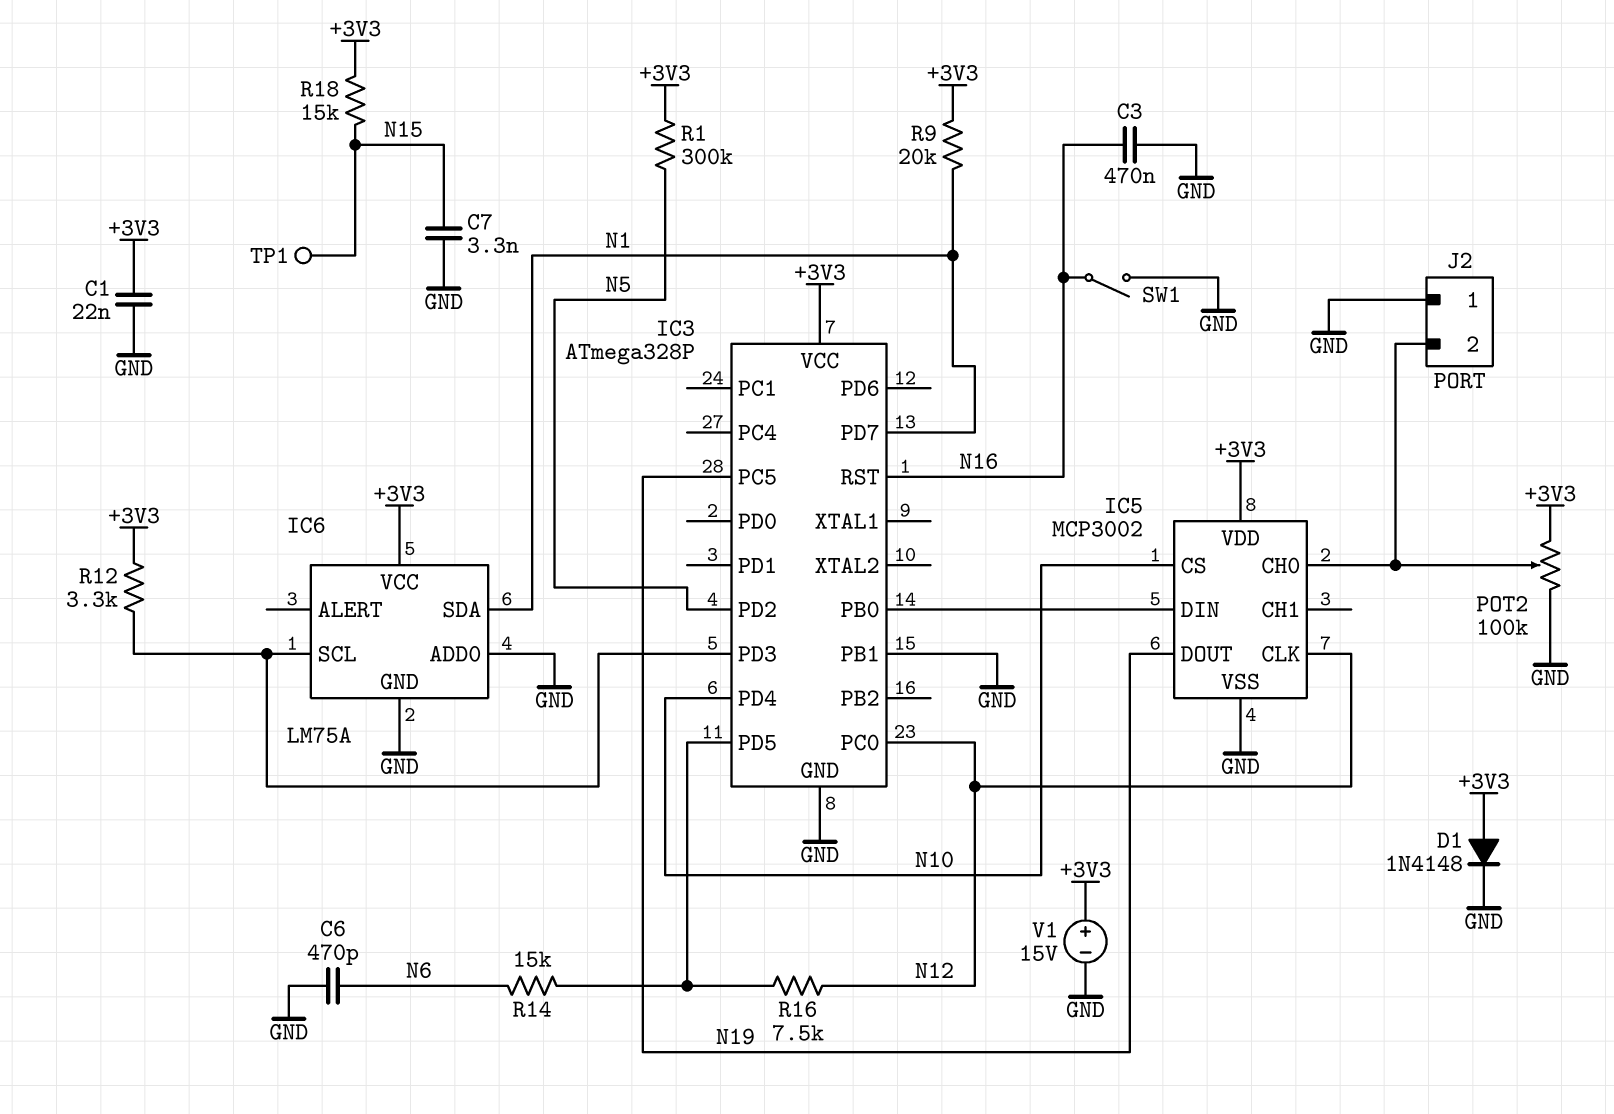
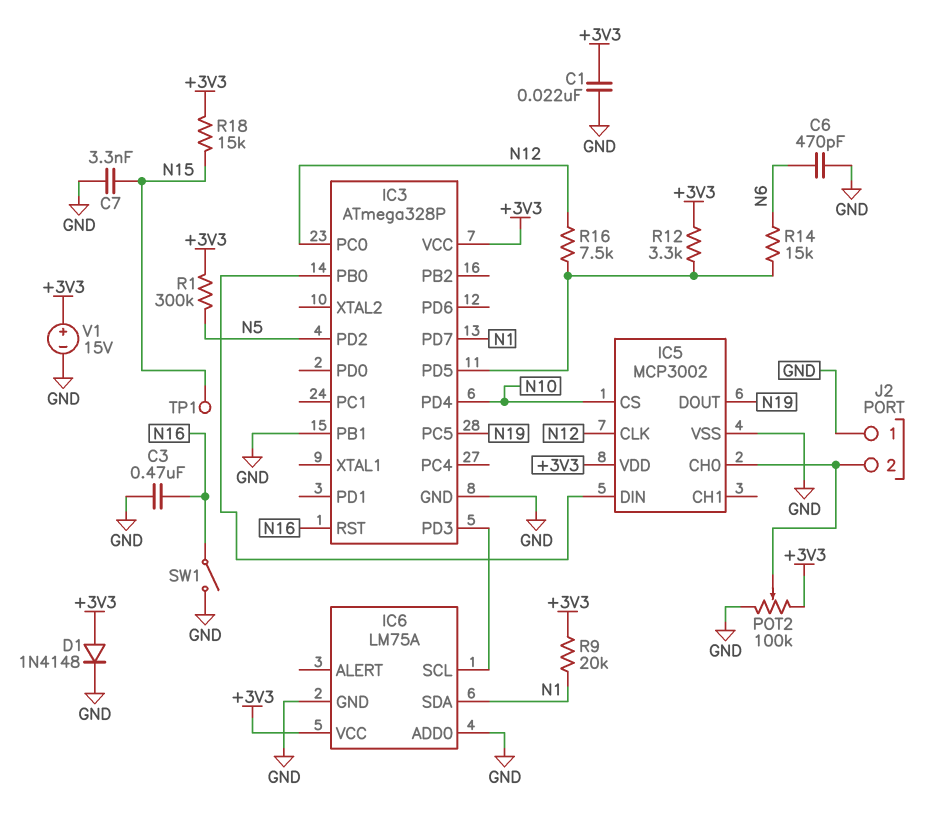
R12: 3.3k (+3V3, IC3/PD3) -> 3.3k (+3V3, IC3/PD5)

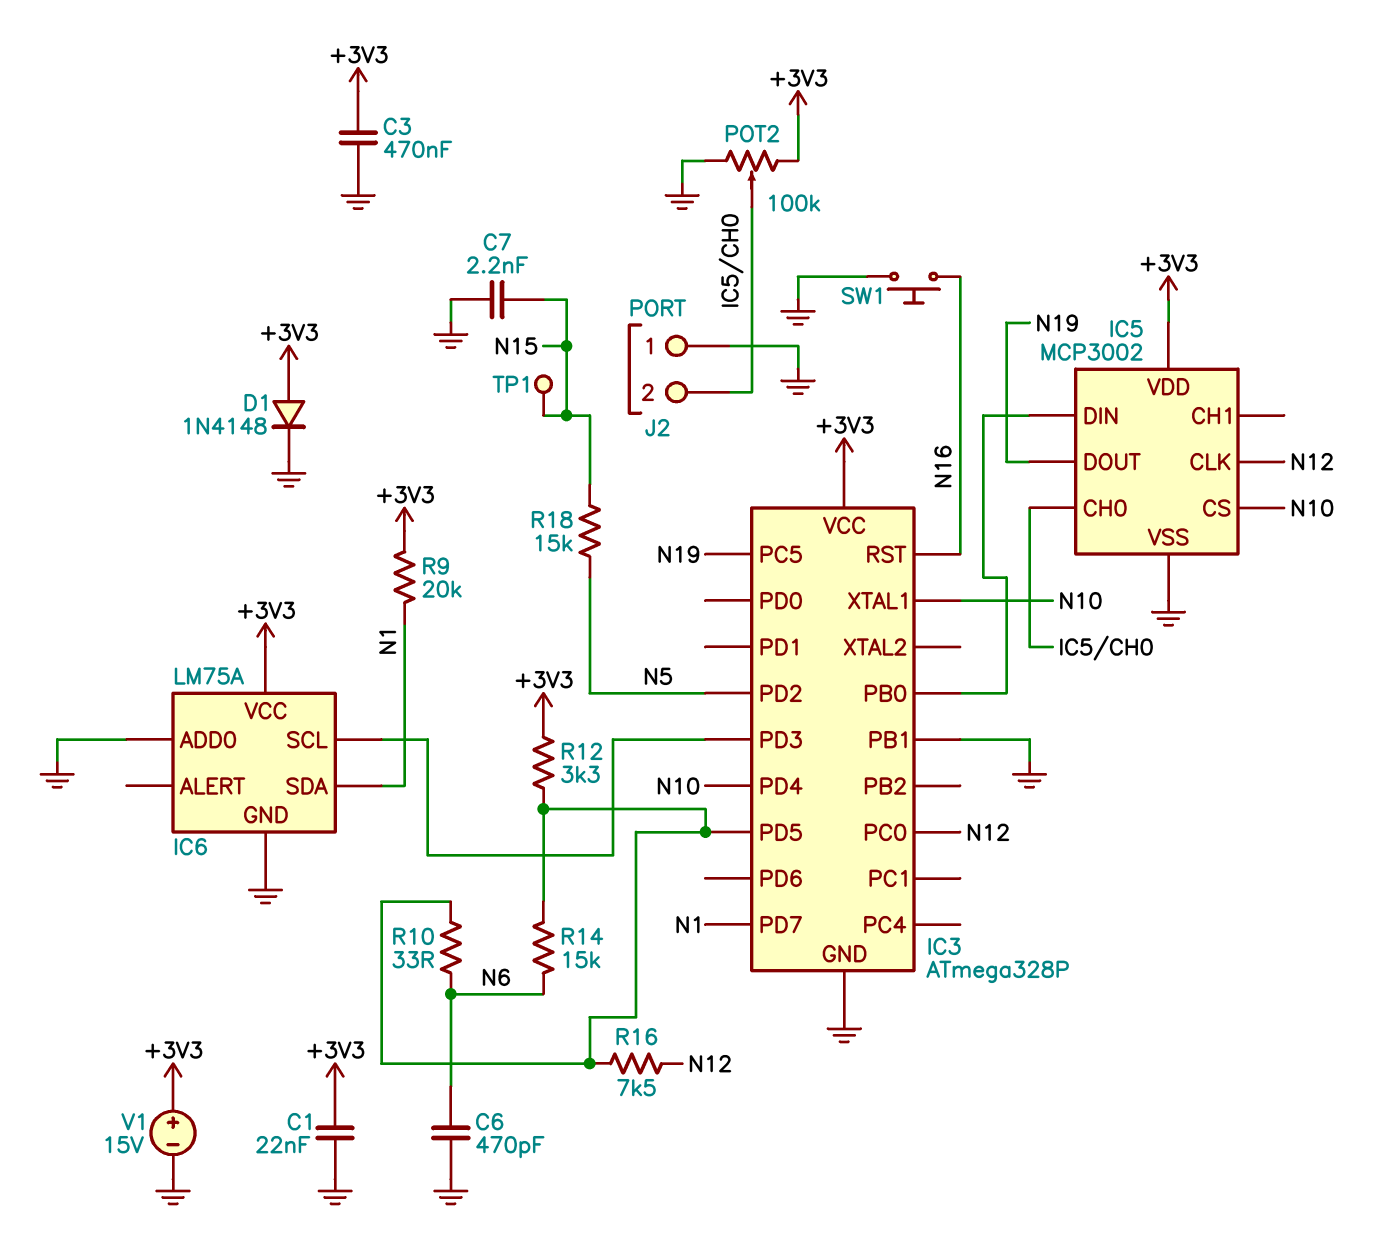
C3: 470nF (GND, N16) -> 470nF (+3V3, GND)
C7: 3.3nF (GND, N15) -> 2.2nF (GND, N15)
IC3 pin XTAL1: none -> N10
R1: 300k (+3V3, N5) -> none
R10: none -> 33 (IC3/PD5, N6)
R18: 15k (+3V3, N15) -> 15k (N5, N15)
SW1: switch (GND, N16) -> button (GND, N16)

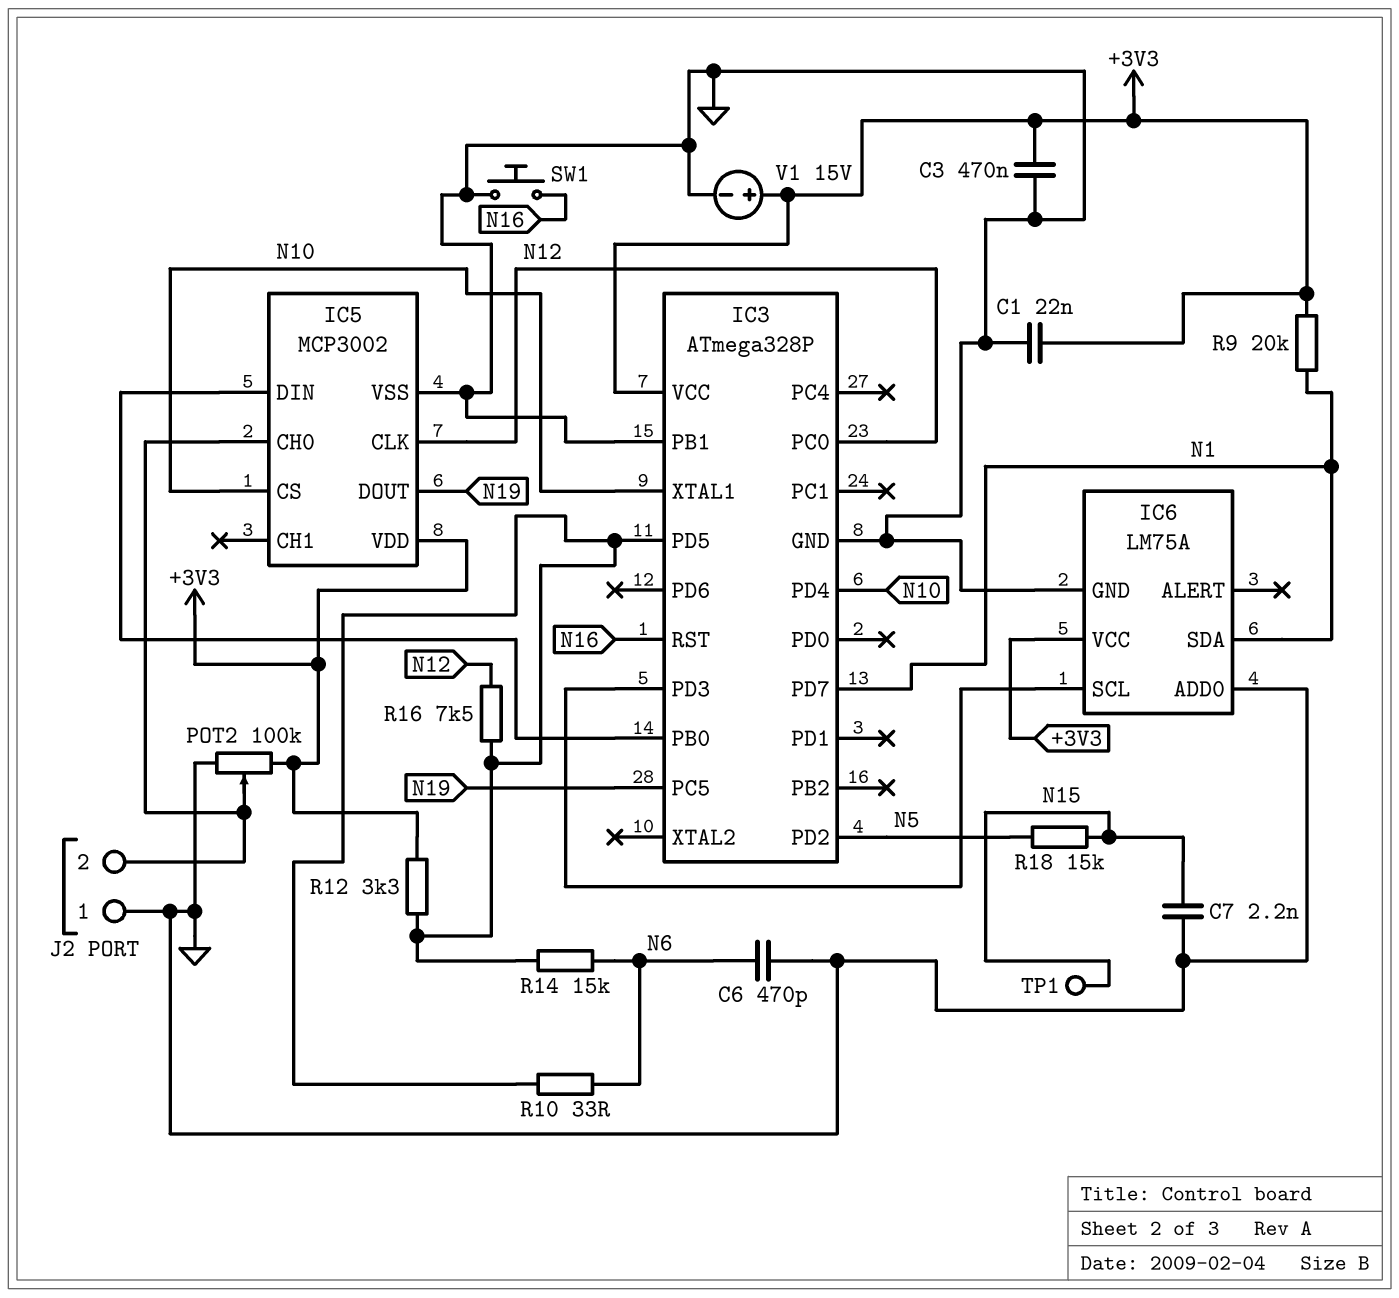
D1: diode 1N4148 (A +3V3, K GND) -> none

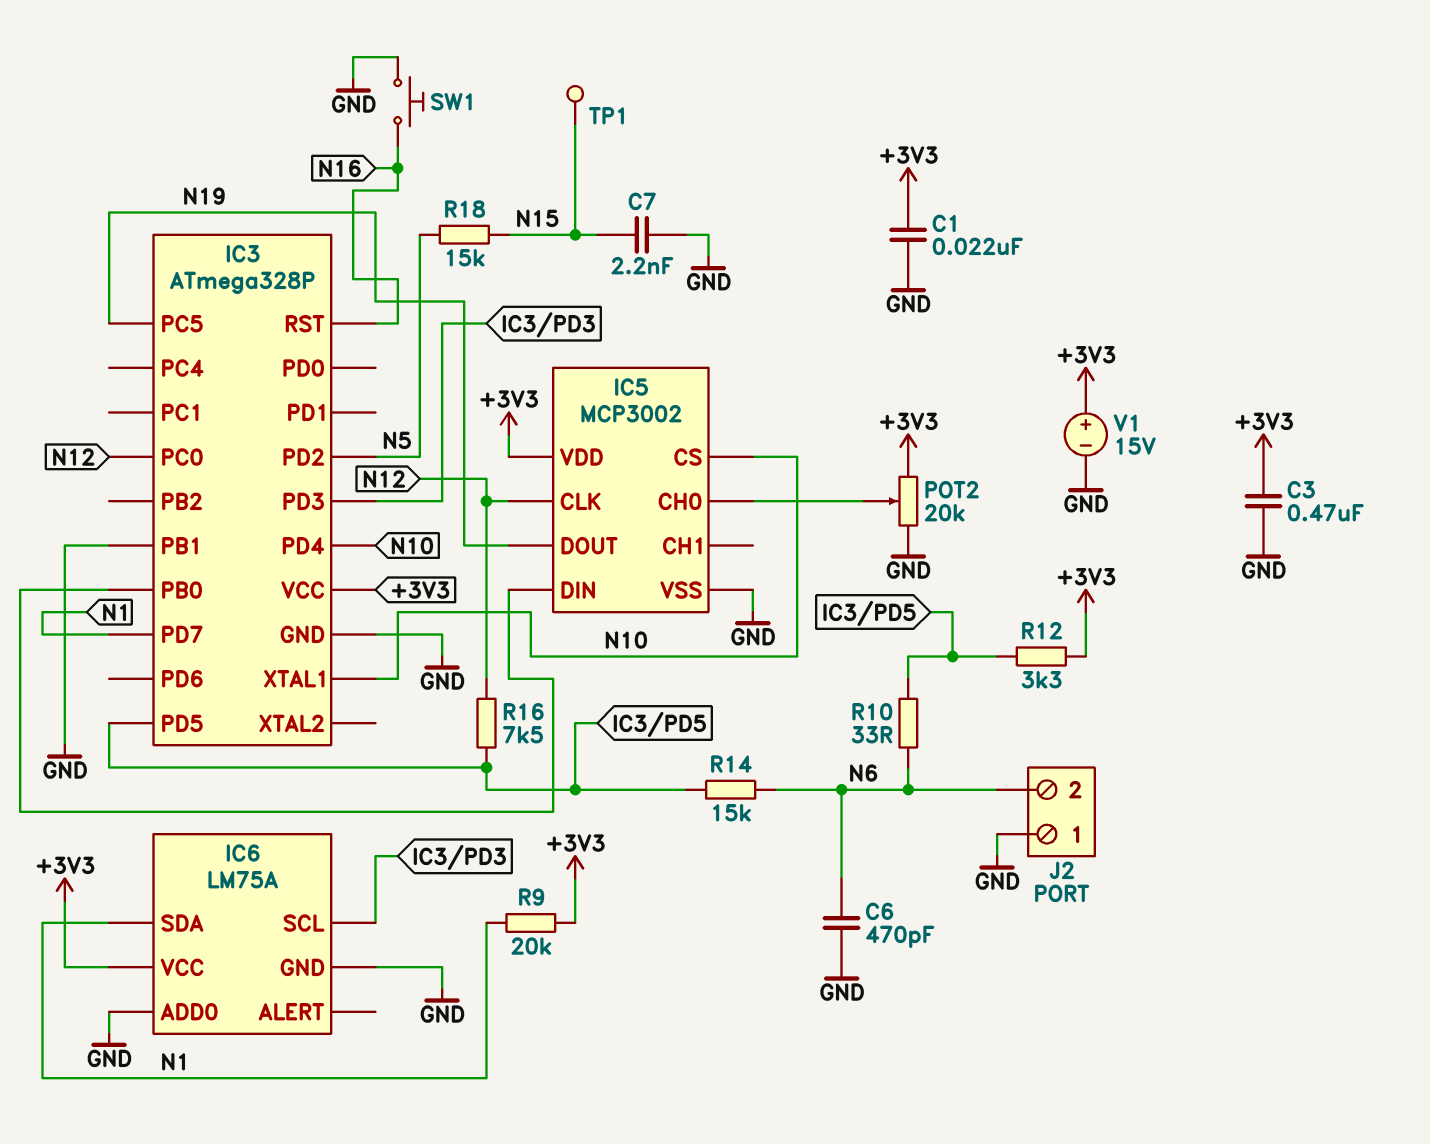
J2 pin 2: IC5/CH0 -> N6
POT2: 100k (+3V3, GND, wiper IC5/CH0) -> 20k (+3V3, GND, wiper IC5/CH0)

